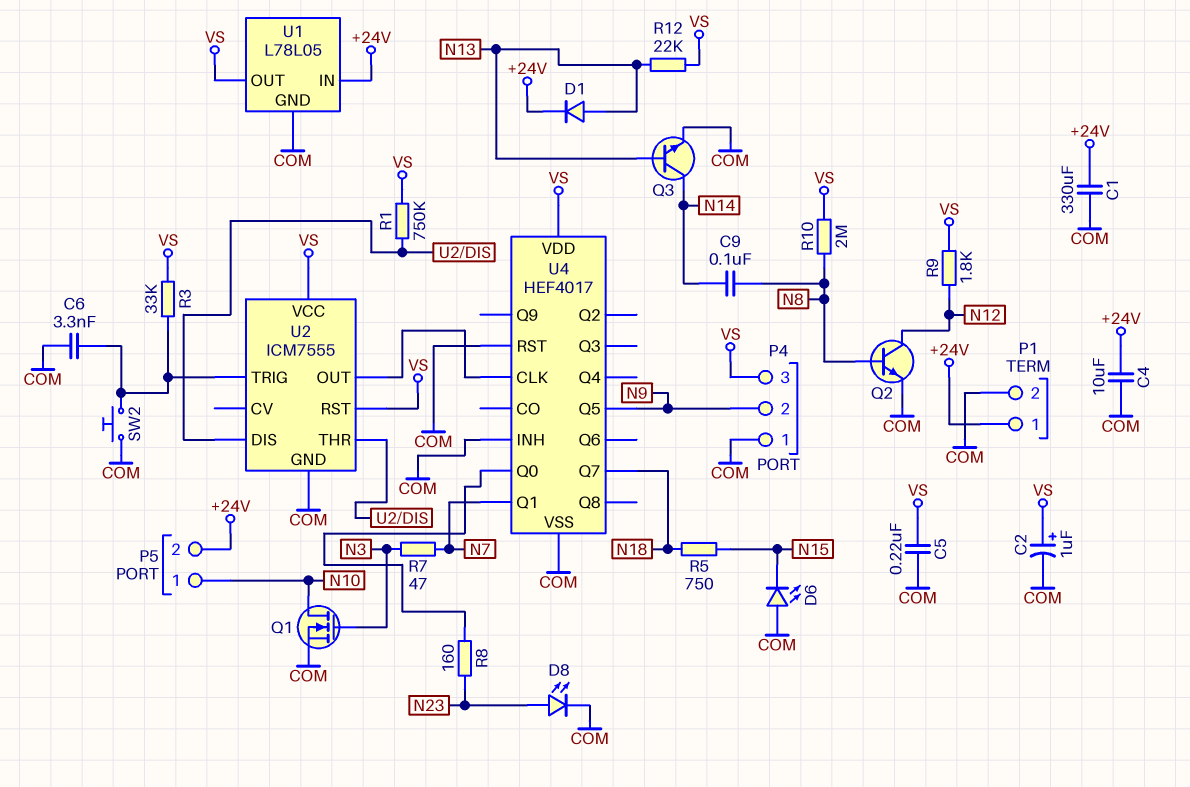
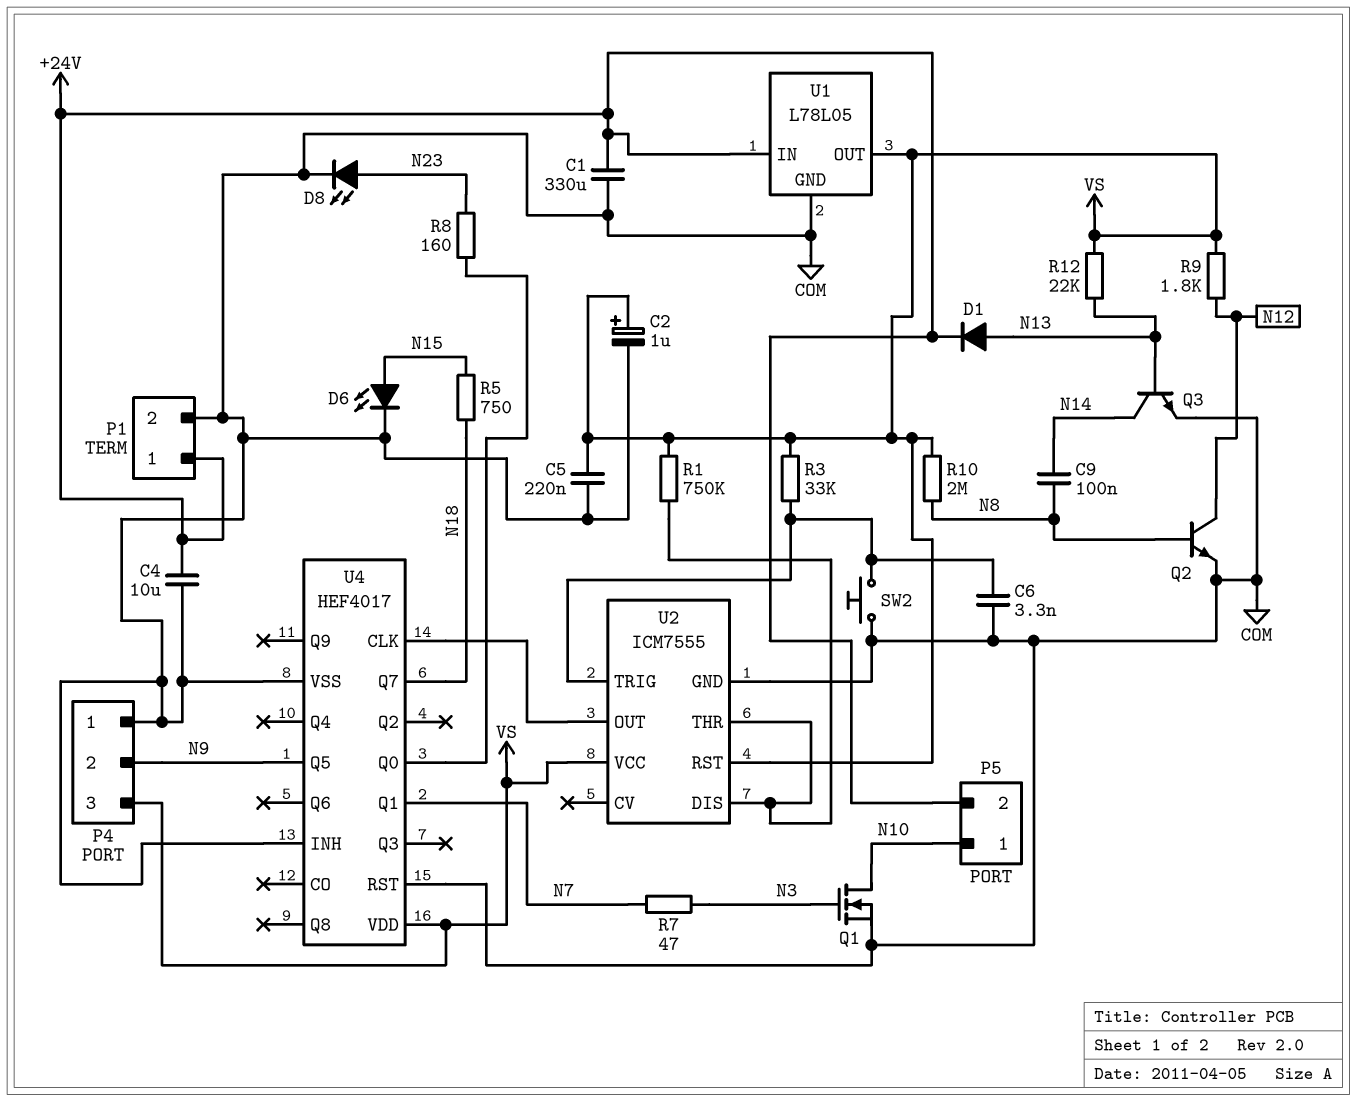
D6: LED (A COM, K N15) -> LED (A N15, K COM)

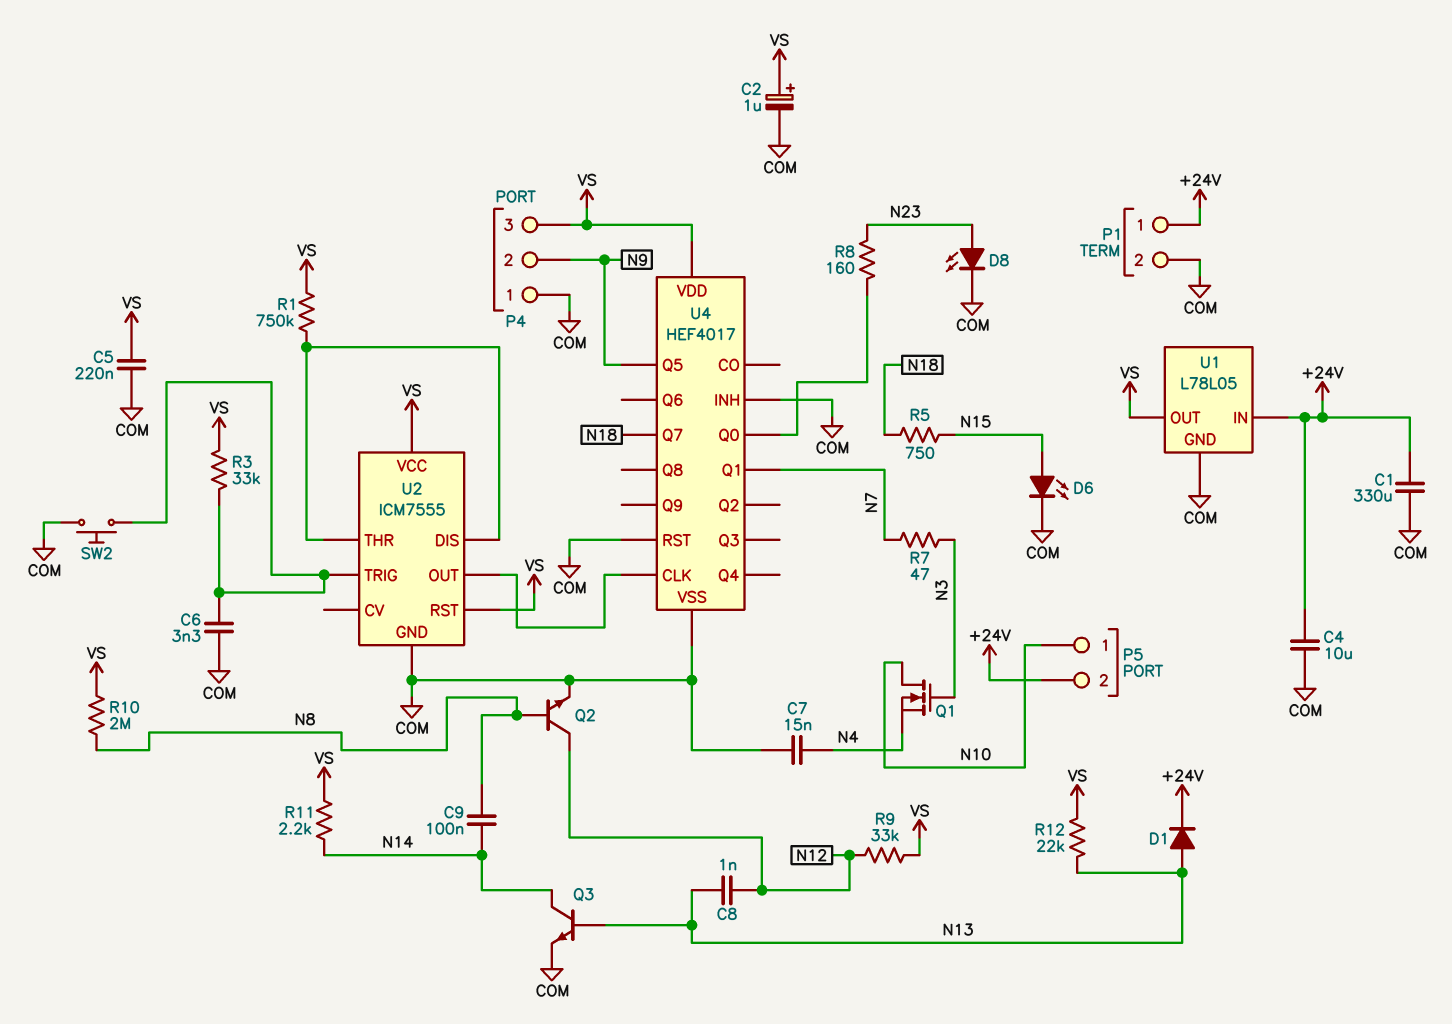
C7: none -> 15nF (COM, N4)
C8: none -> 1nF (N12, N13)
Q1: NMOS (G N3, D N10, S COM) -> NMOS (G N3, D N10, S N4)
R9: 1.8k (N12, VS) -> 33k (N12, VS)
R11: none -> 2.2k (N14, VS)

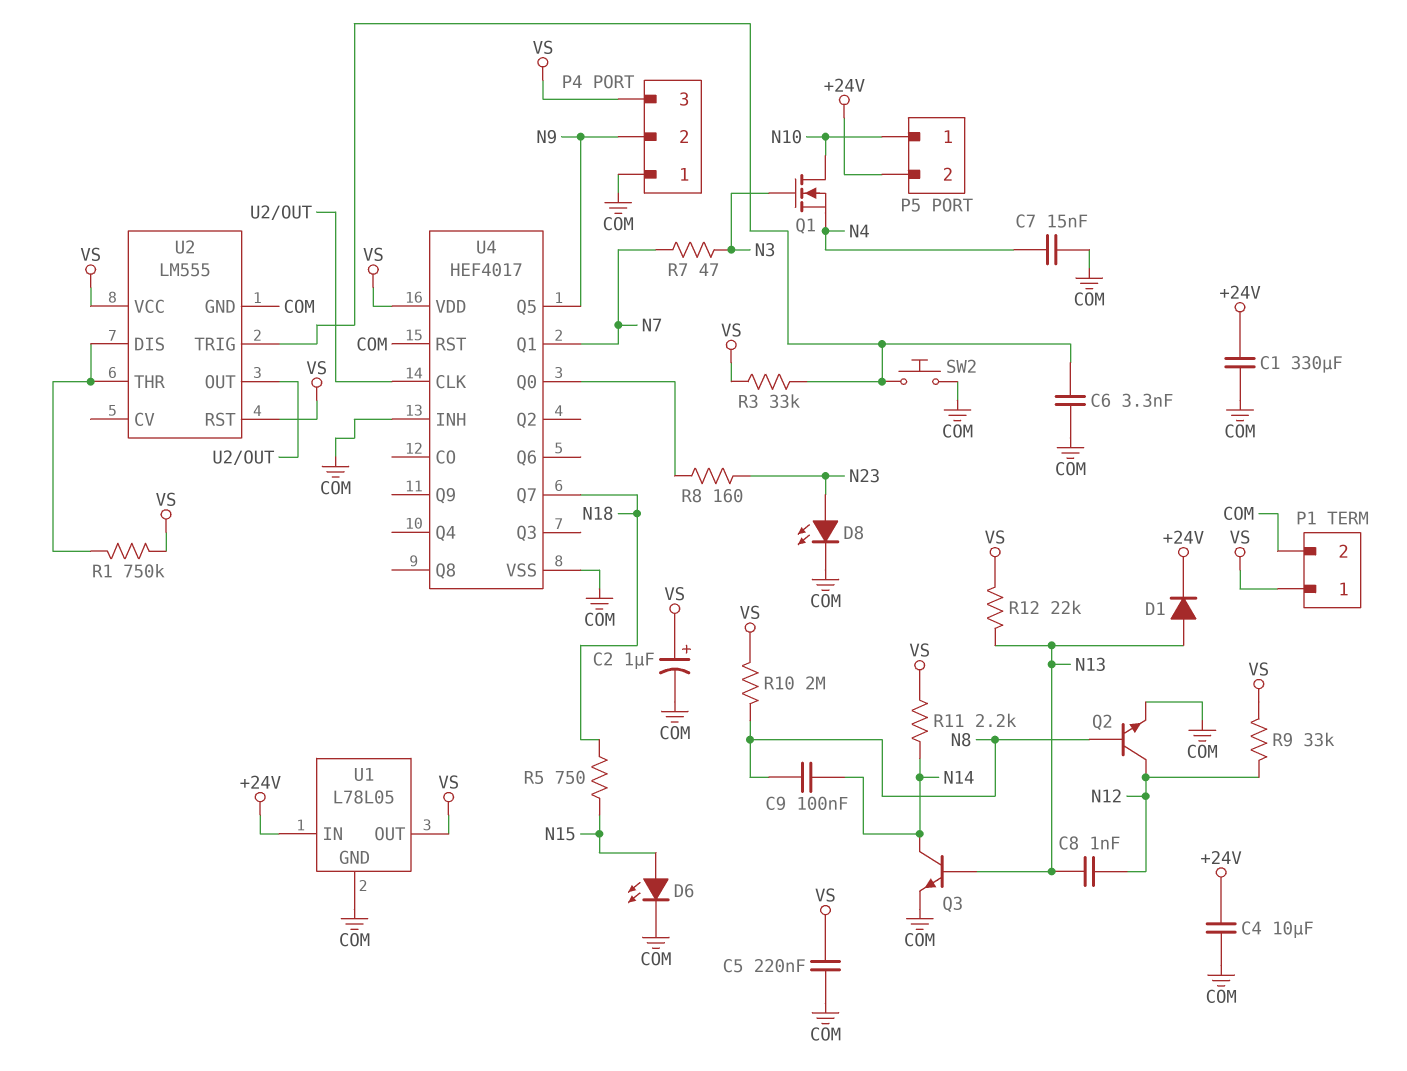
P1 pin 1: +24V -> VS
U2: ICM7555 -> LM555

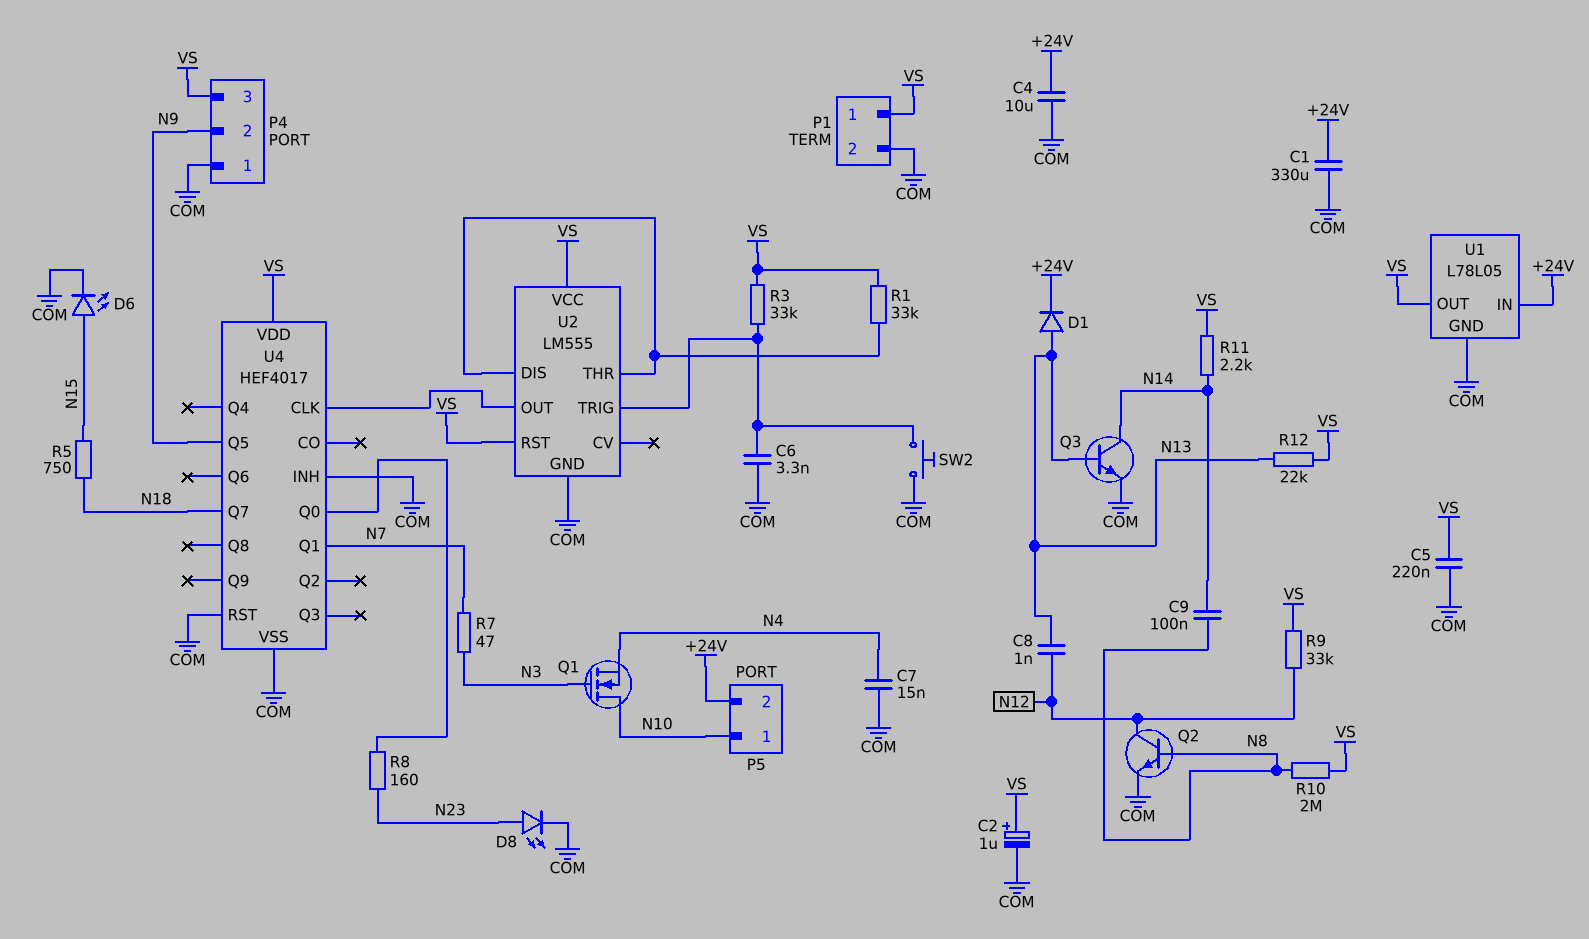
R1: 750k (U2/DIS, VS) -> 33k (U2/DIS, VS)

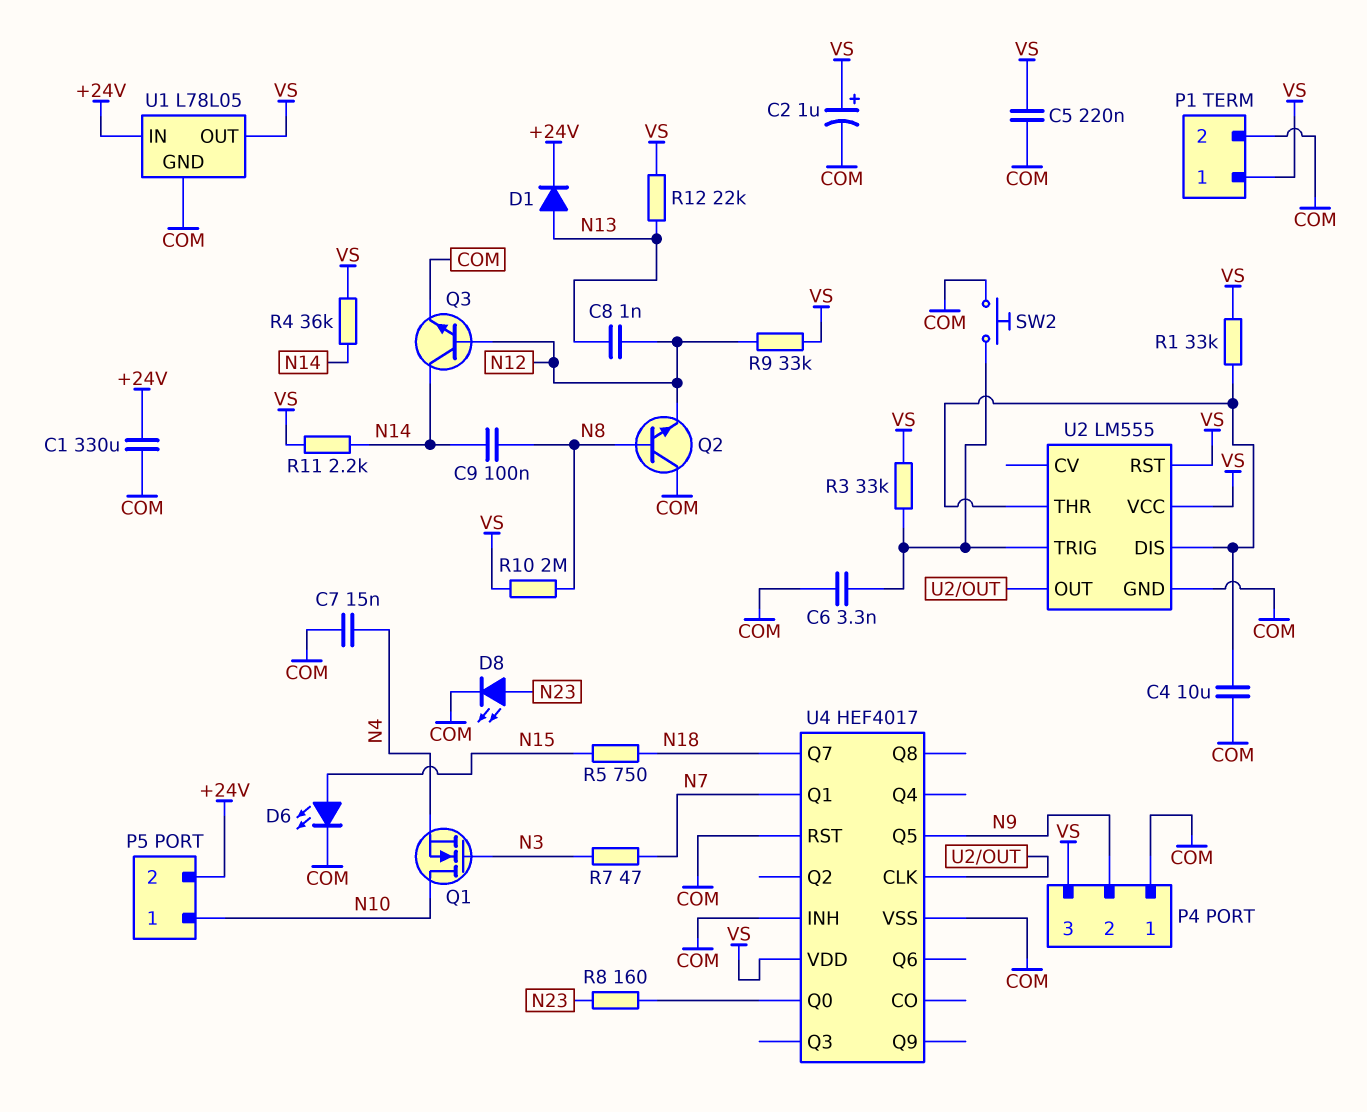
C4: 10uF (+24V, COM) -> 10uF (COM, U2/DIS)
Q2: NPN (B N8, C N12, E COM) -> NPN (B N8, C COM, E N12)
Q3: NPN (B N13, C N14, E COM) -> NPN (B N12, C N14, E COM)
R4: none -> 36k (N14, VS)

